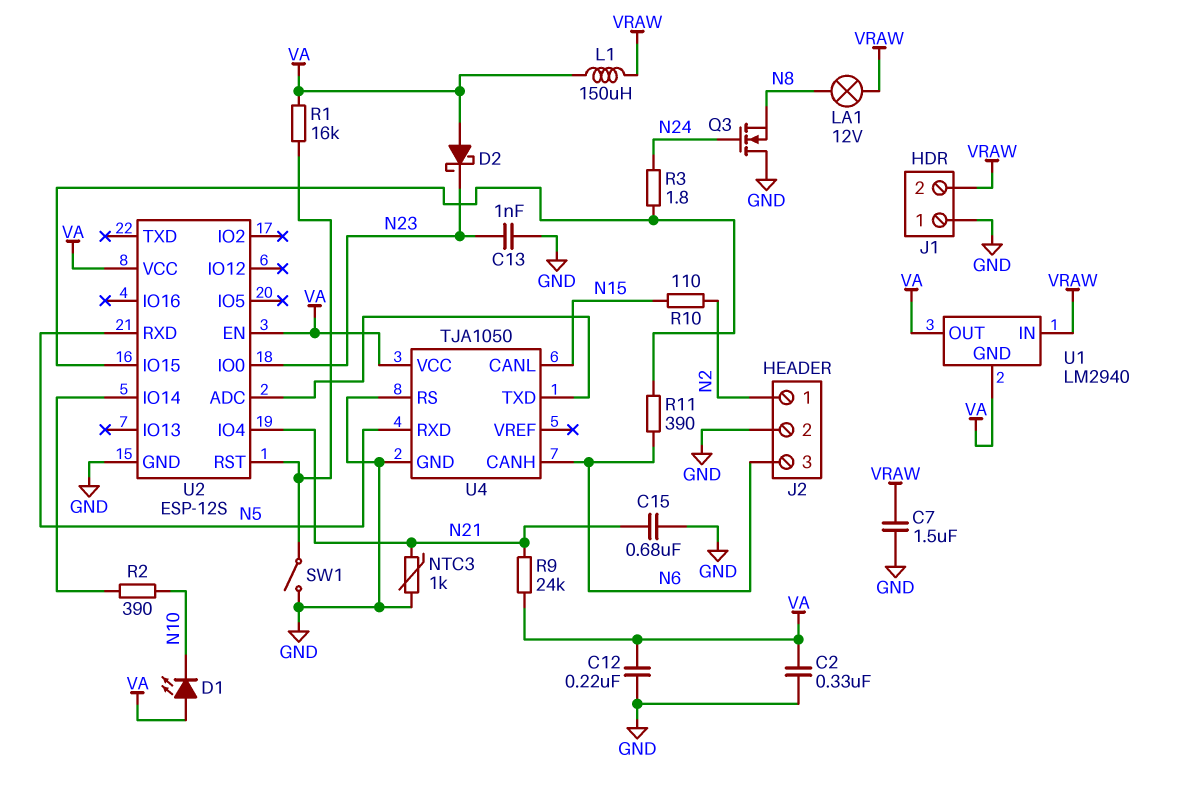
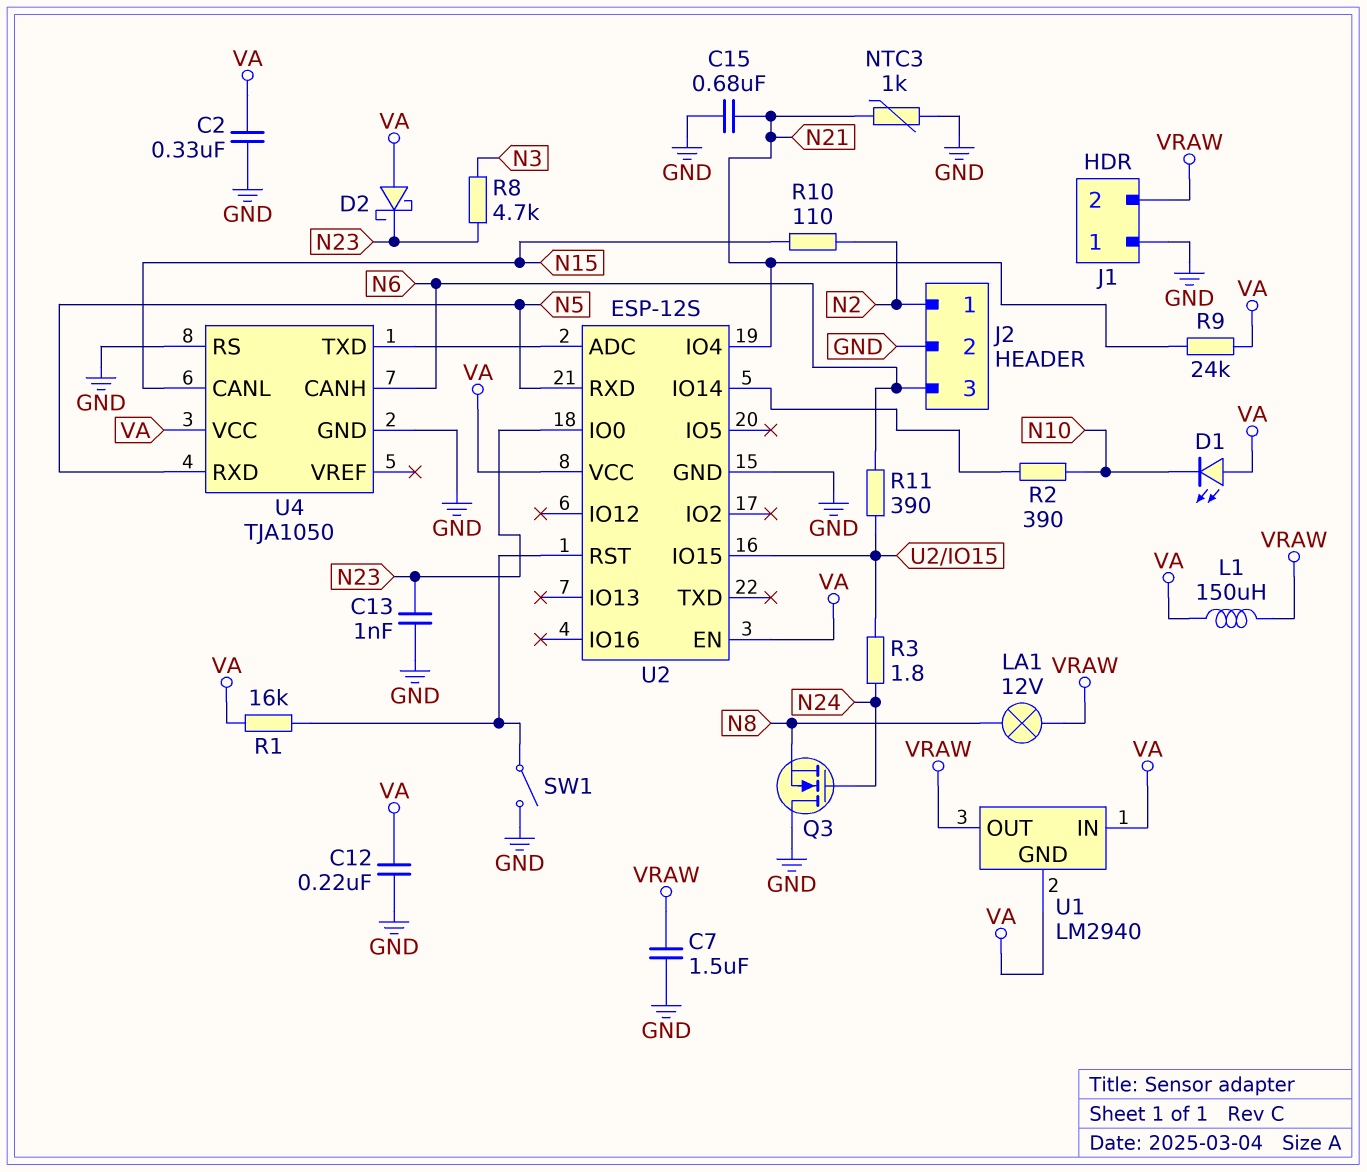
R8: none -> 4.7k (N3, N23)
U1 pin IN: VRAW -> VA
U1 pin OUT: VA -> VRAW

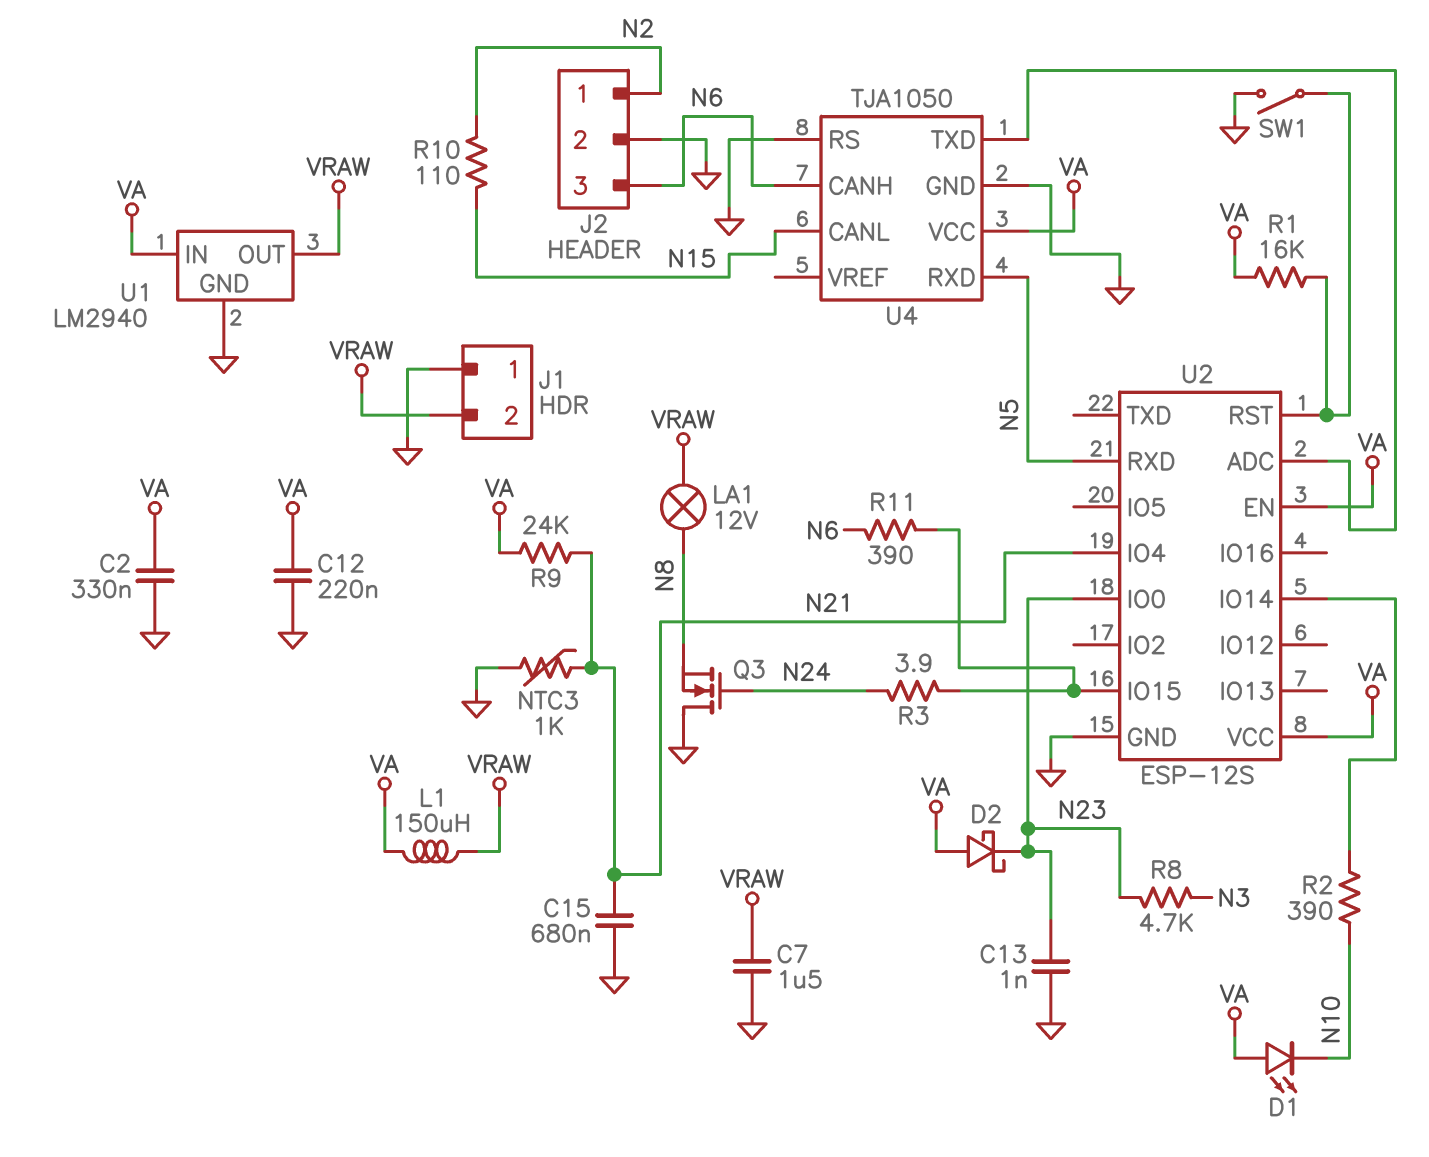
R3: 1.8 (N24, U2/IO15) -> 3.9 (N24, U2/IO15)
U1 pin GND: VA -> GND

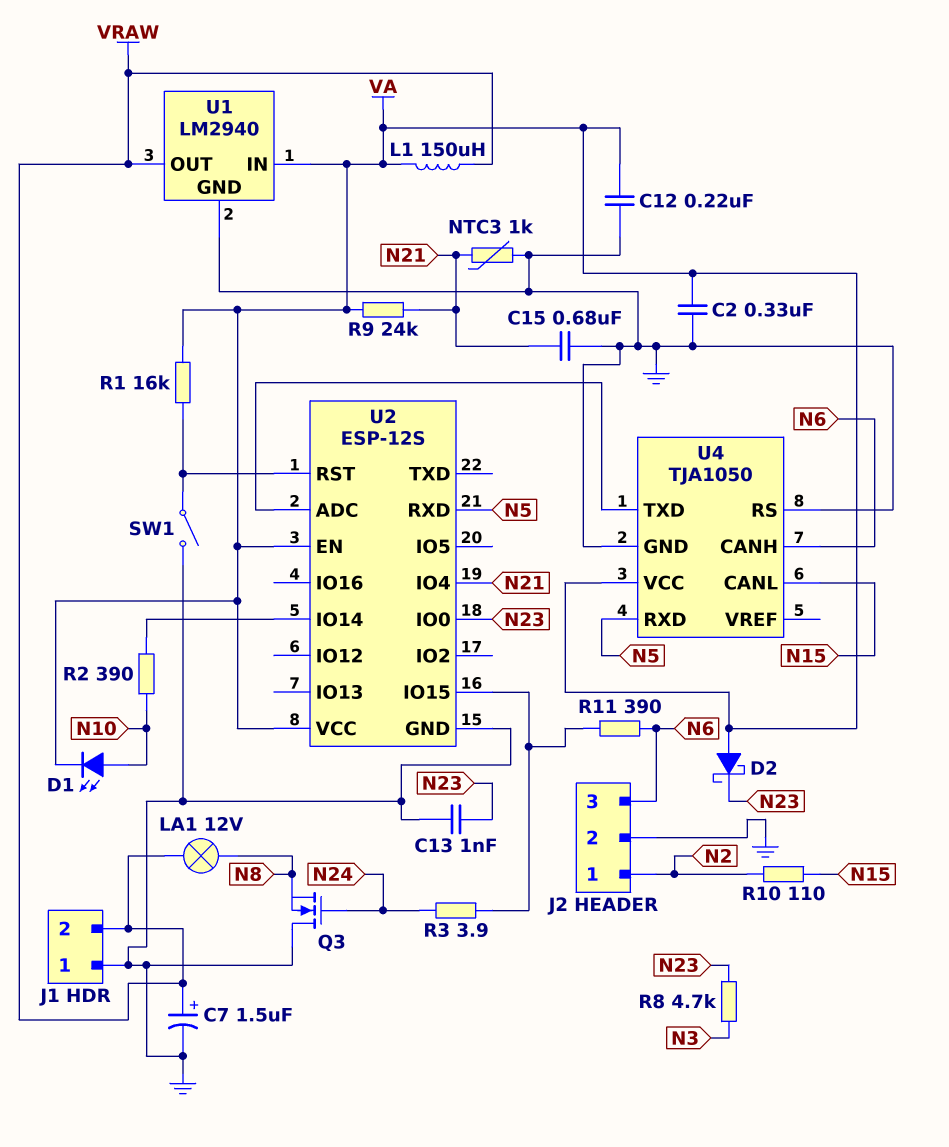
C7: 1.5uF (GND, VRAW) -> 1.5uF (plus VRAW, minus GND)
D1: LED (A VA, K N10) -> LED (A N10, K VA)

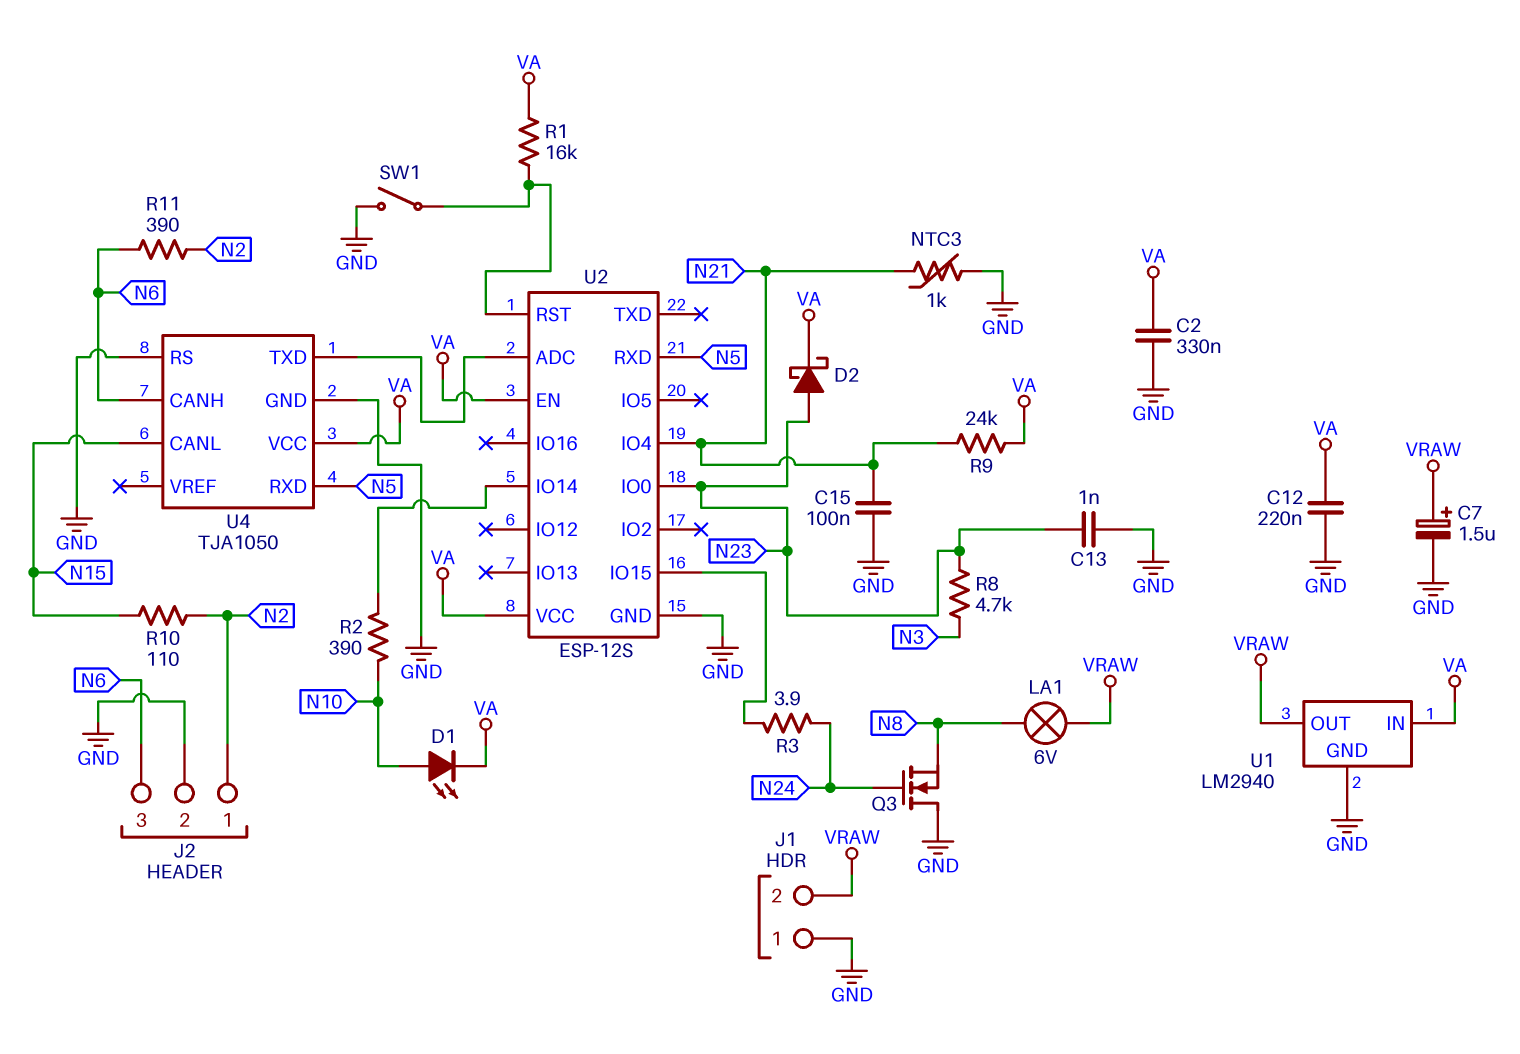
C15: 680nF (GND, N21) -> 100nF (GND, N21)
D2: schottky (A VA, K N23) -> schottky (A N23, K VA)
L1: 150uH (VA, VRAW) -> none
LA1: lamp 12V (N8, VRAW) -> lamp 6V (N8, VRAW)
R11: 390 (N6, U2/IO15) -> 390 (N2, N6)

